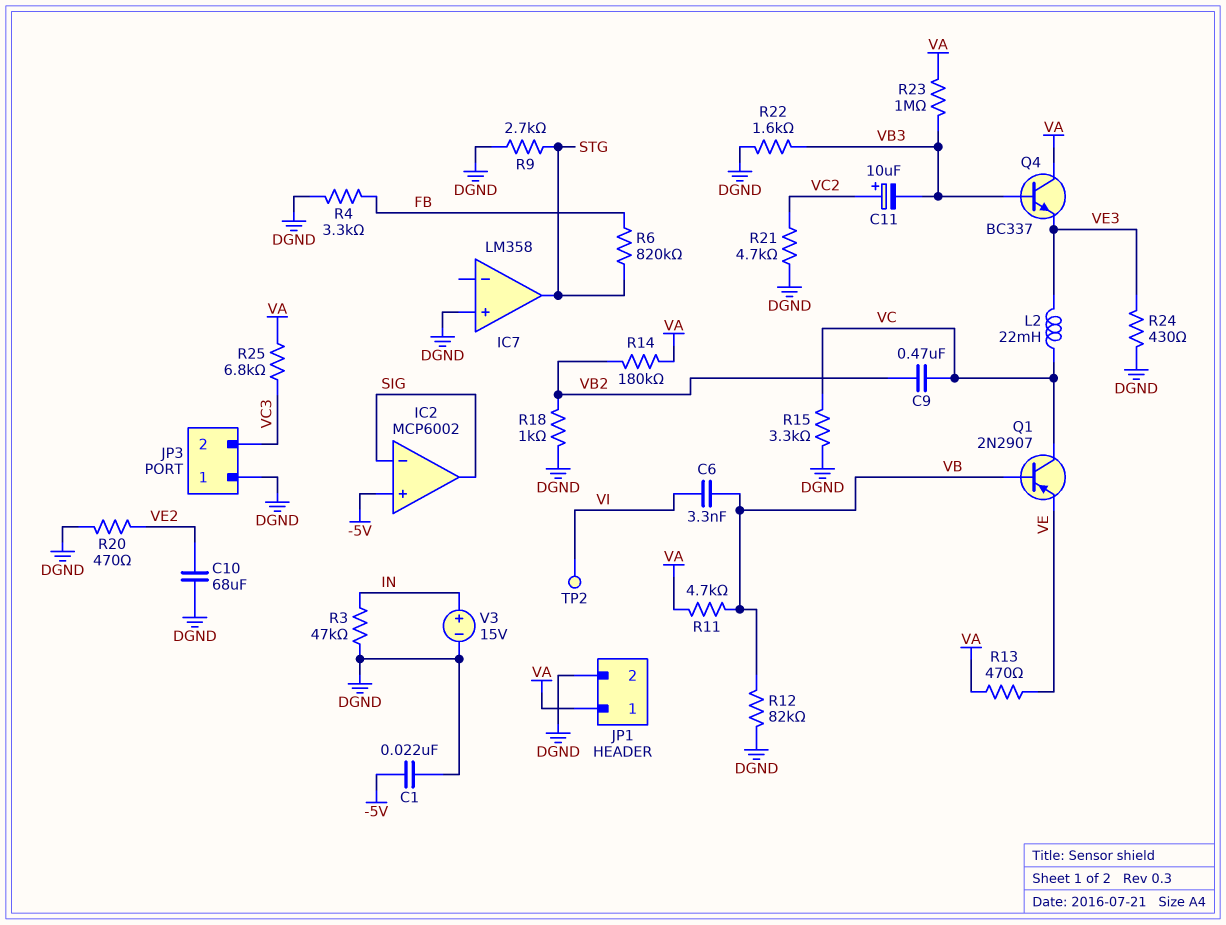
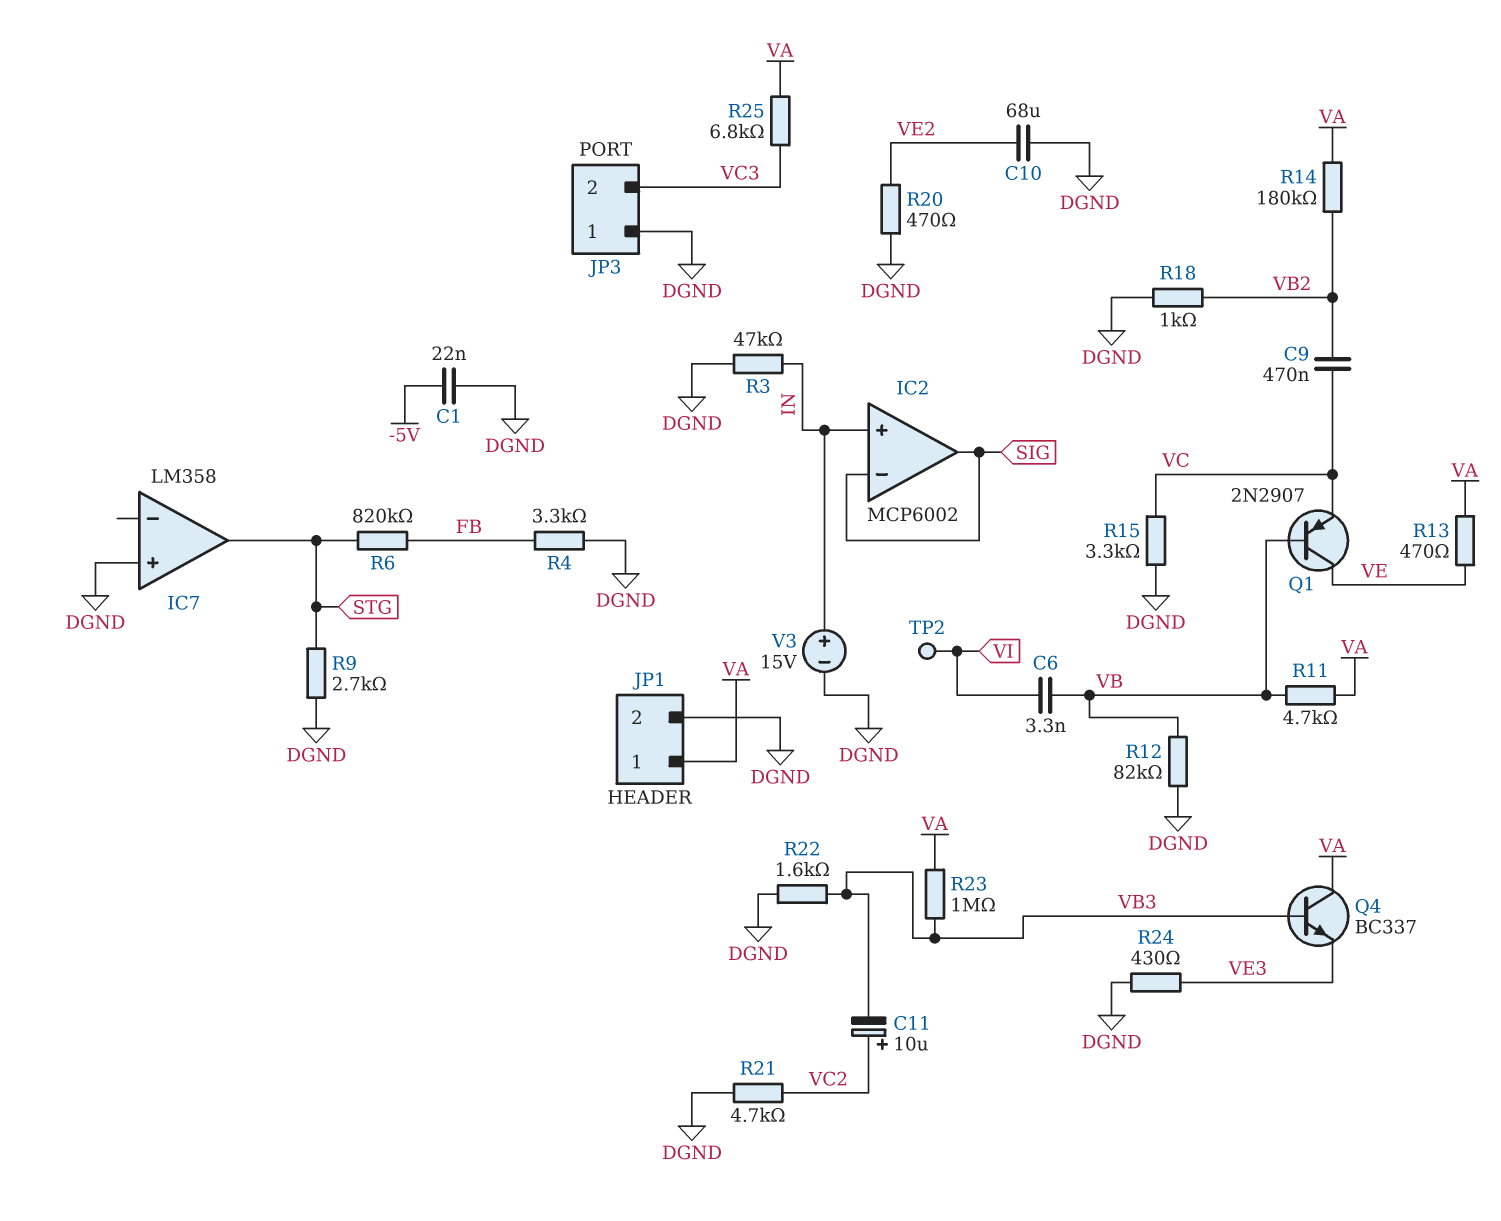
IC2 pin in+: -5V -> IN
L2: 22mH (VC, VE3) -> none
Q1: PNP 2N2907 (B VB, C VC, E VE) -> PNP 2N2907 (B VB, C VE, E VC)

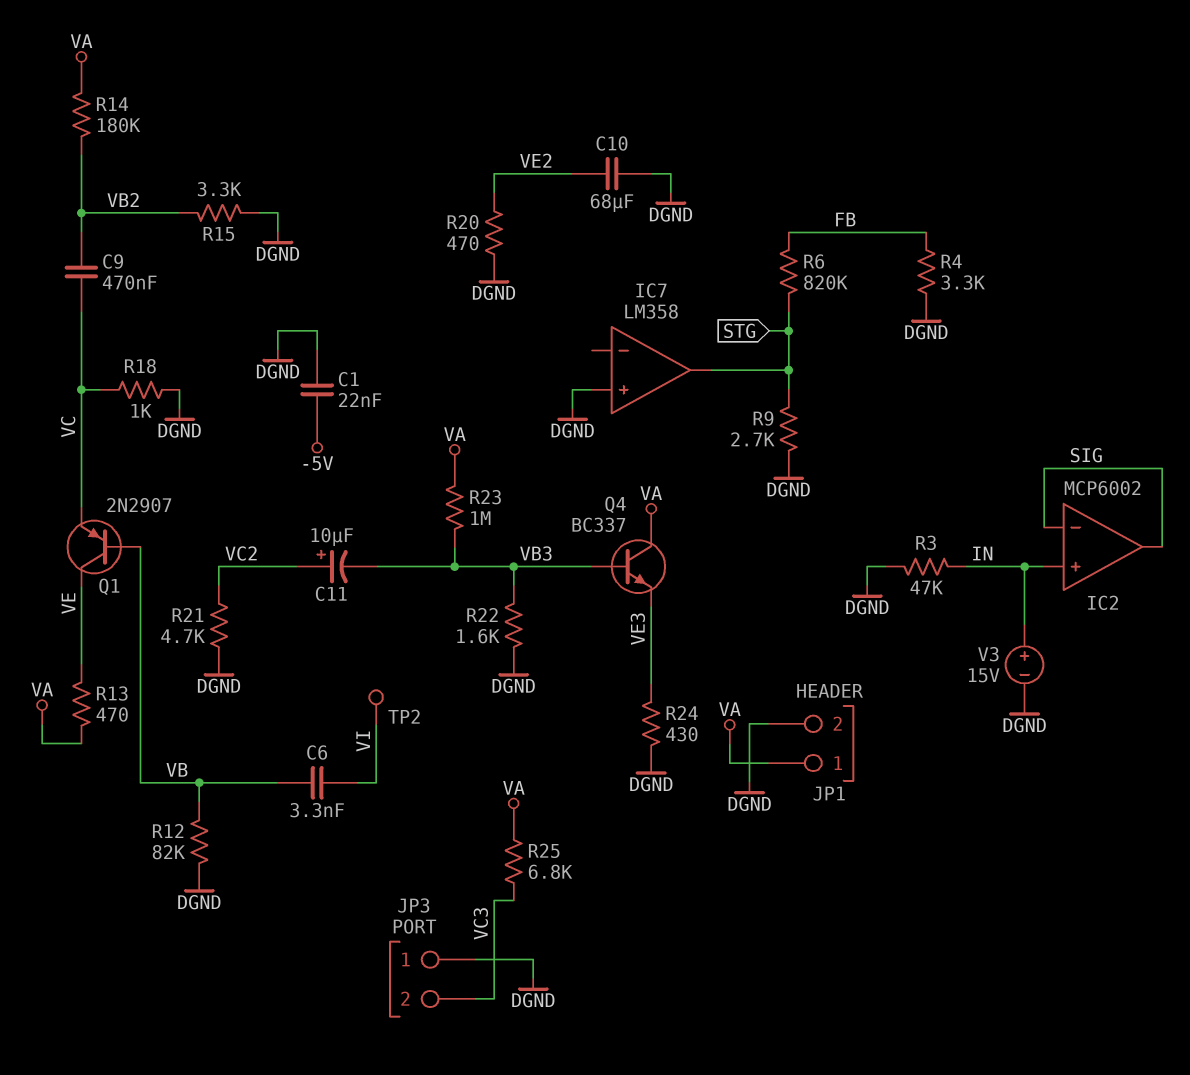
R11: 4.7k (VA, VB) -> none
R15: 3.3k (DGND, VC) -> 3.3k (DGND, VB2)
R18: 1k (DGND, VB2) -> 1k (DGND, VC)

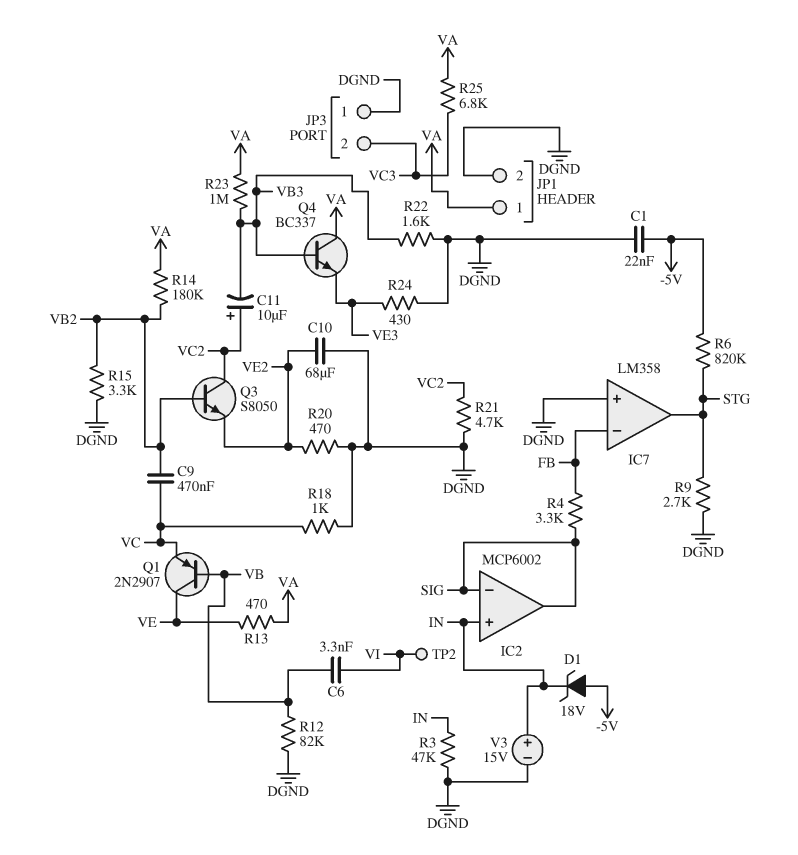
D1: none -> zener 18V (A -5V, K IN)
IC7 pin in-: none -> FB
Q3: none -> NPN S8050 (B VB2, C VC2, E VE2)
R4: 3.3k (DGND, FB) -> 3.3k (FB, SIG)
R6: 820k (FB, STG) -> 820k (-5V, STG)

